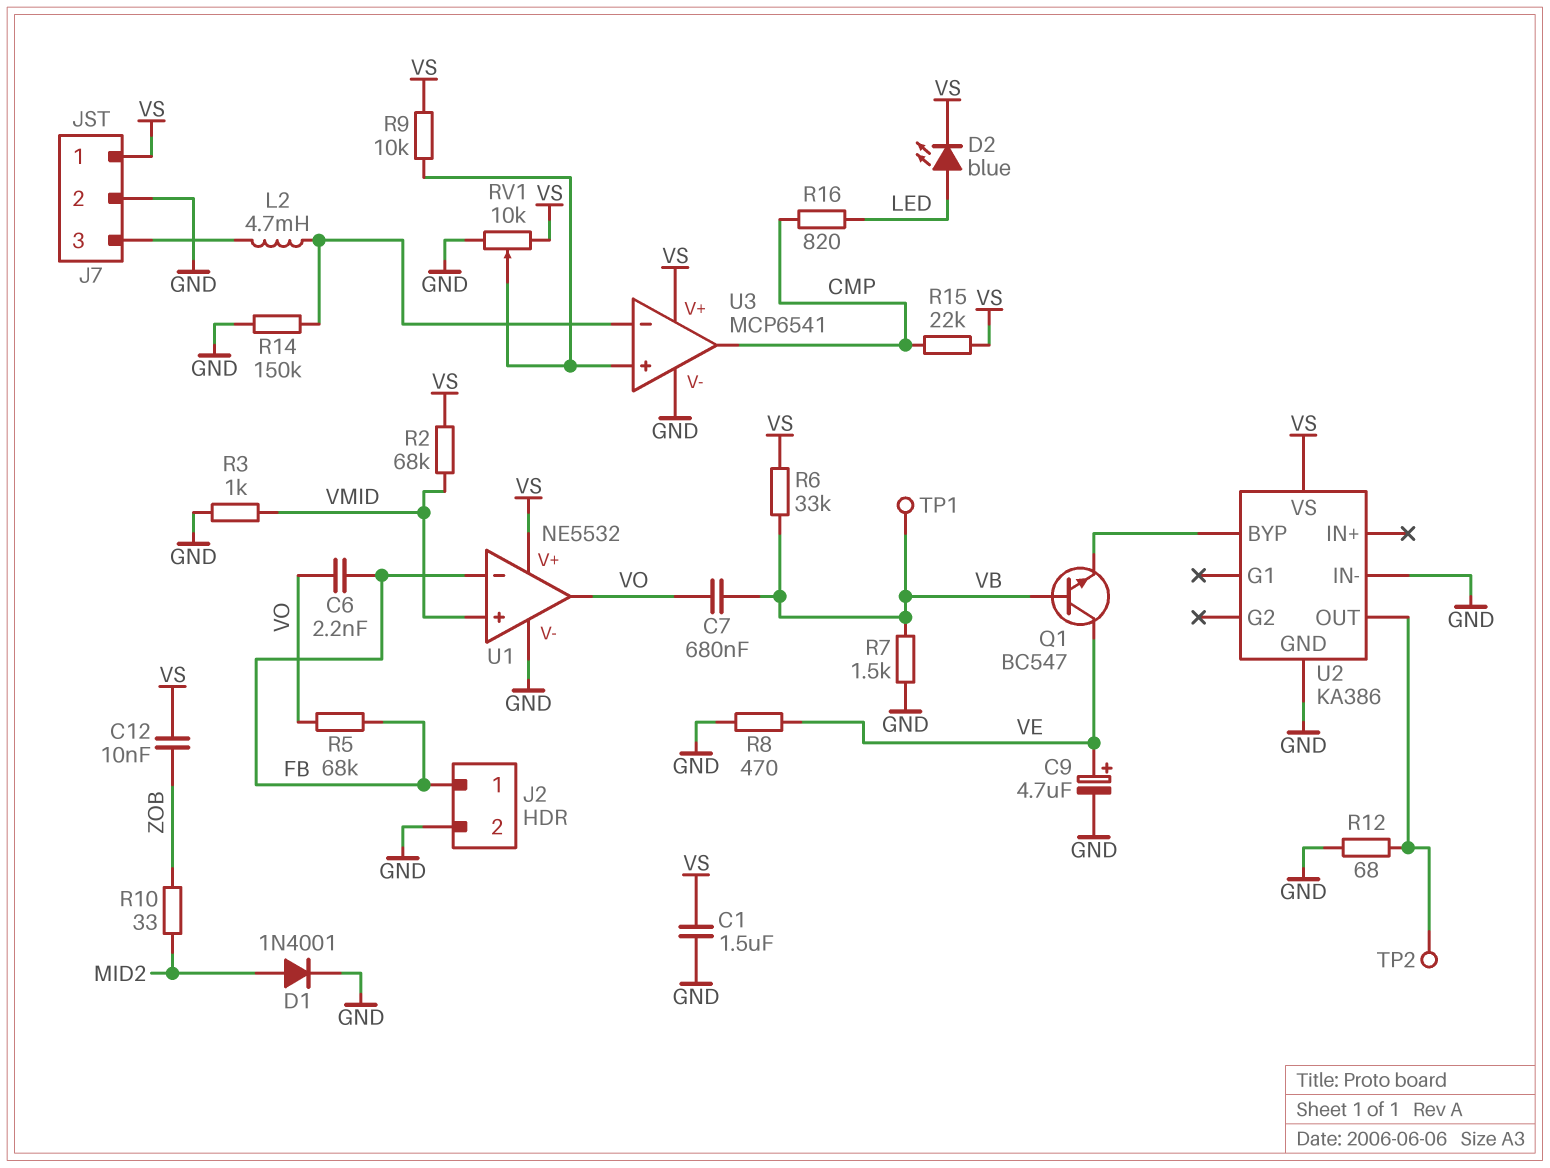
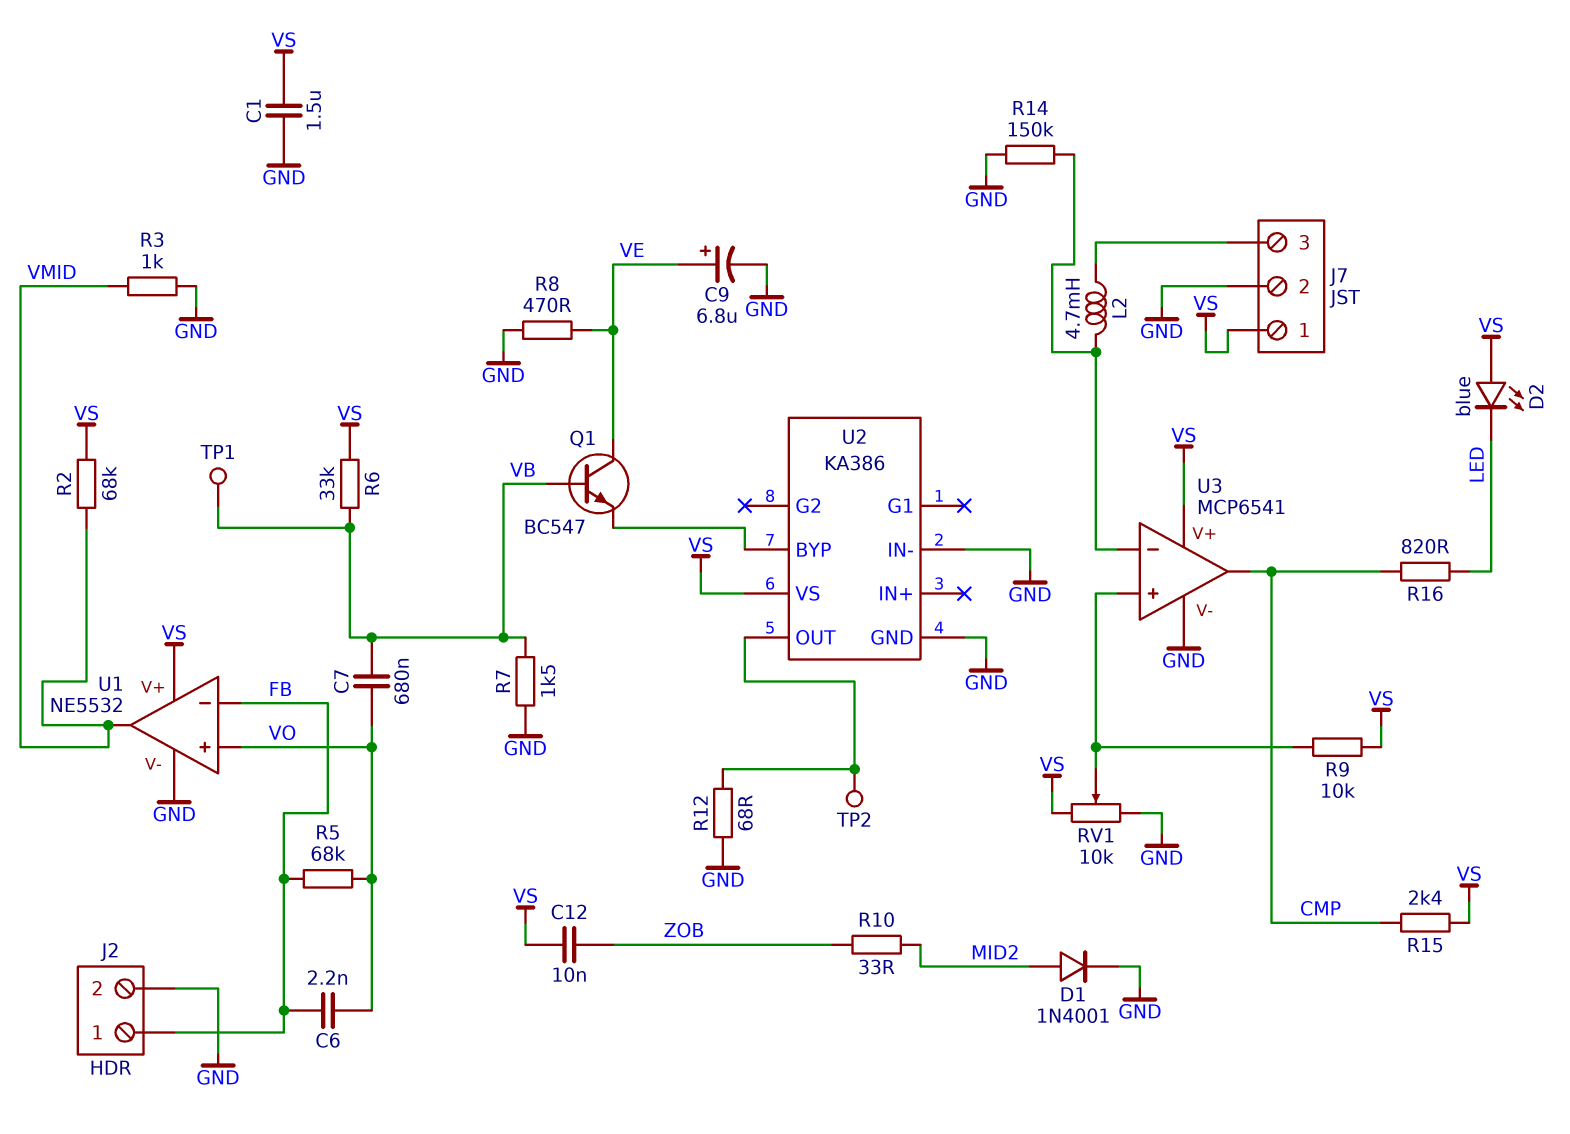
C9: 4.7uF (plus VE, minus GND) -> 6.8uF (plus VE, minus GND)
D2: LED blue (A LED, K VS) -> LED blue (A VS, K LED)
R15: 22k (CMP, VS) -> 2.4k (CMP, VS)
U1 pin in+: VMID -> VO
U1 pin out: VO -> VMID

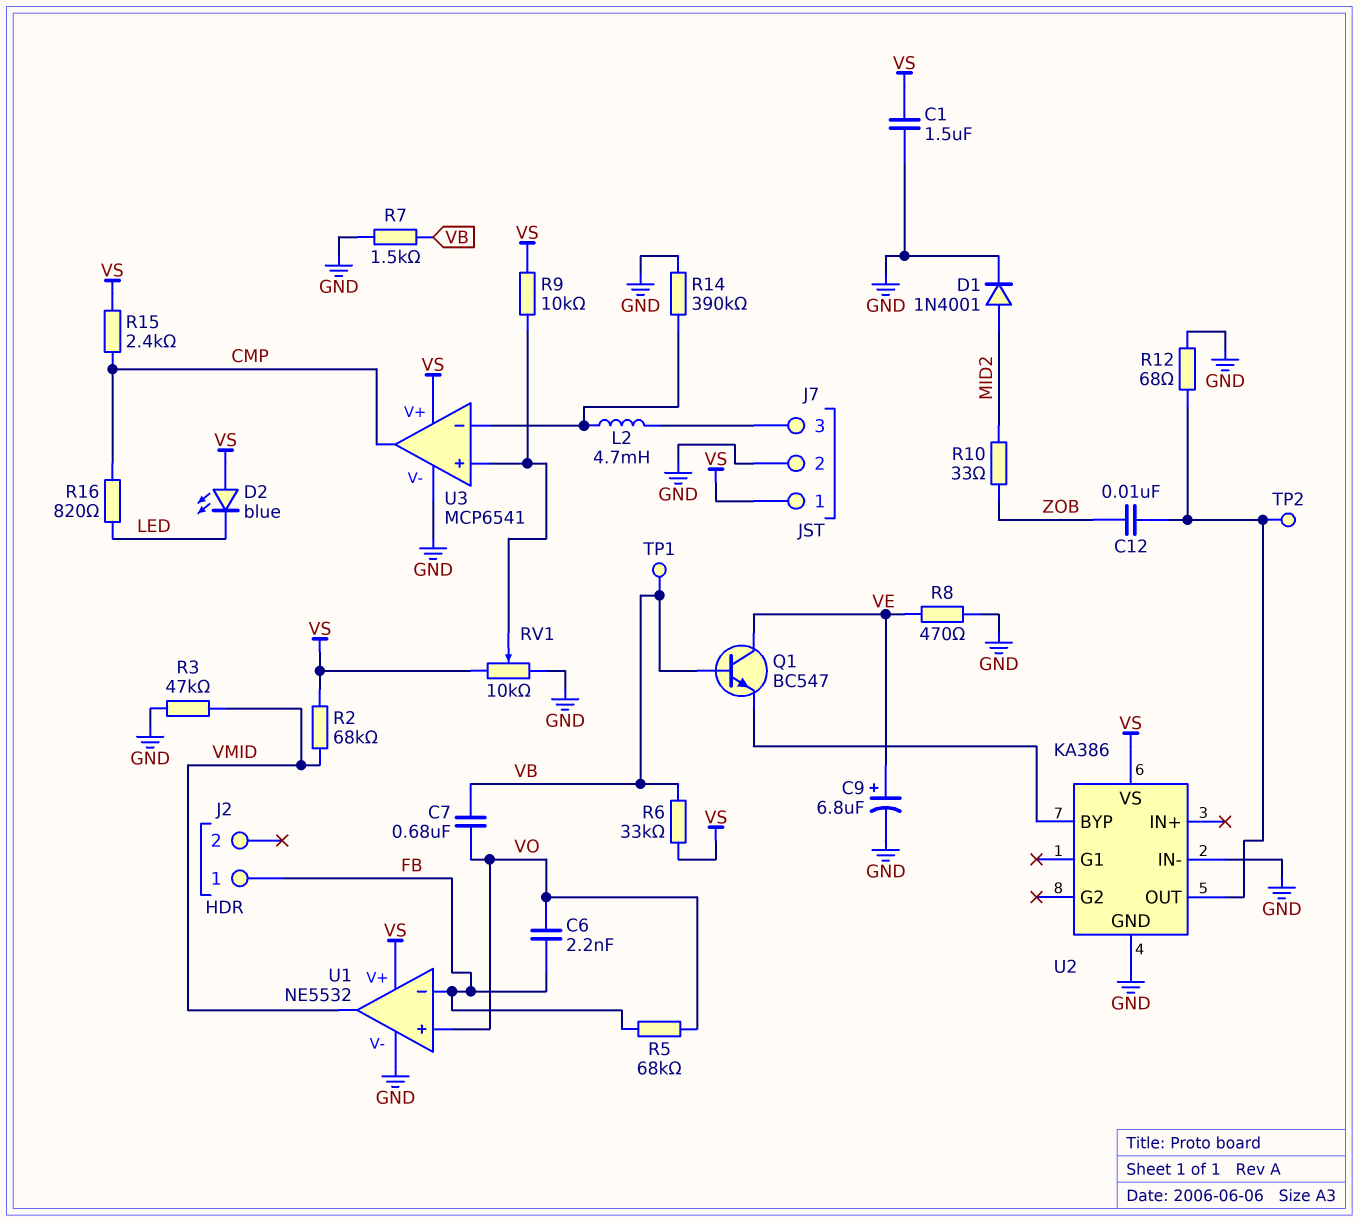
C12: 10nF (VS, ZOB) -> 10nF (U2/OUT, ZOB)
J2 pin 2: GND -> none
R3: 1k (GND, VMID) -> 47k (GND, VMID)
R14: 150k (GND, U3/in-) -> 390k (GND, U3/in-)

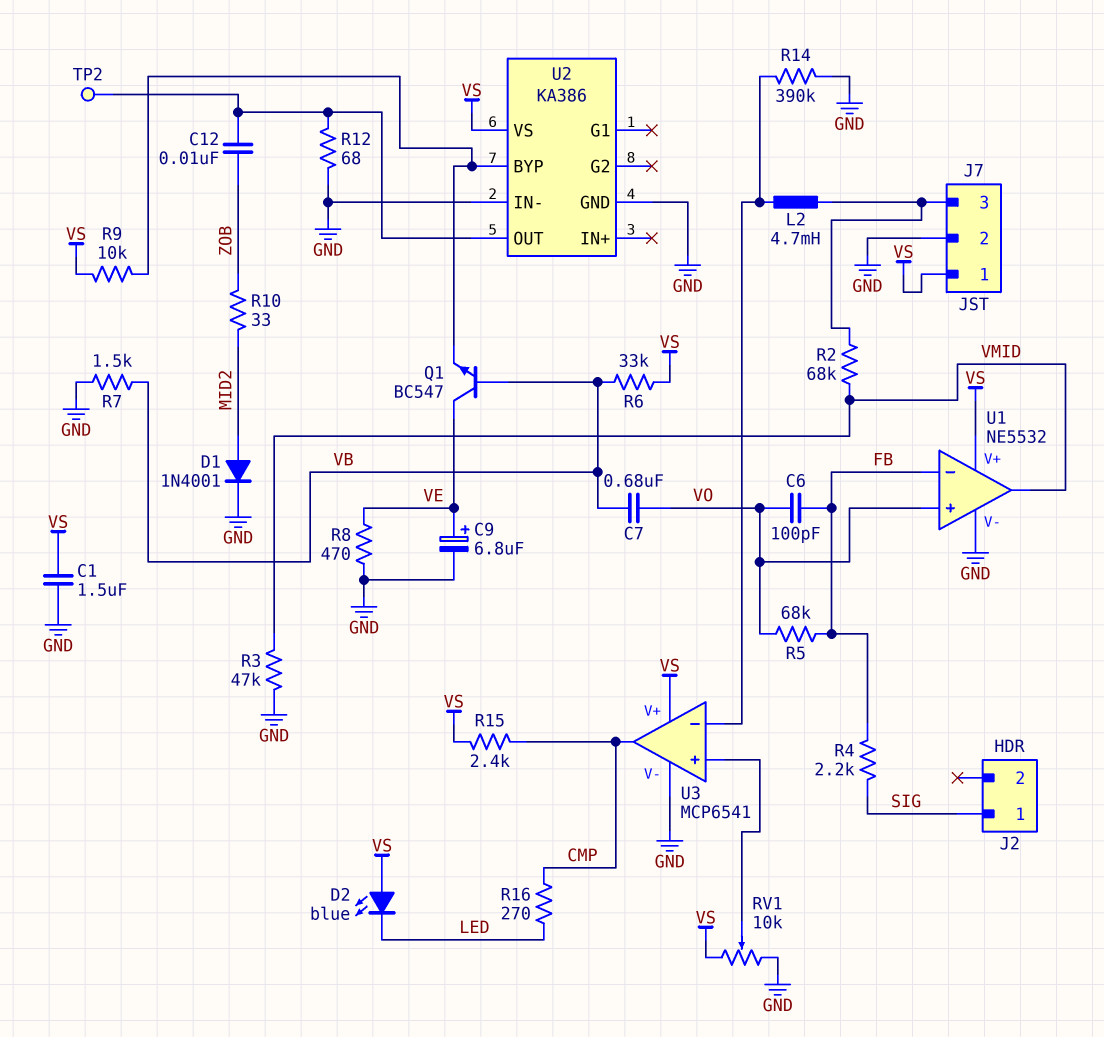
C6: 2.2nF (FB, VO) -> 100pF (FB, VO)
J2 pin 1: FB -> SIG
R2: 68k (VMID, VS) -> 68k (J7/3, VMID)
R4: none -> 2.2k (FB, SIG)
R9: 10k (U3/in+, VS) -> 10k (U2/BYP, VS)
R16: 820 (CMP, LED) -> 270 (CMP, LED)
TP1: test point (VB) -> none

